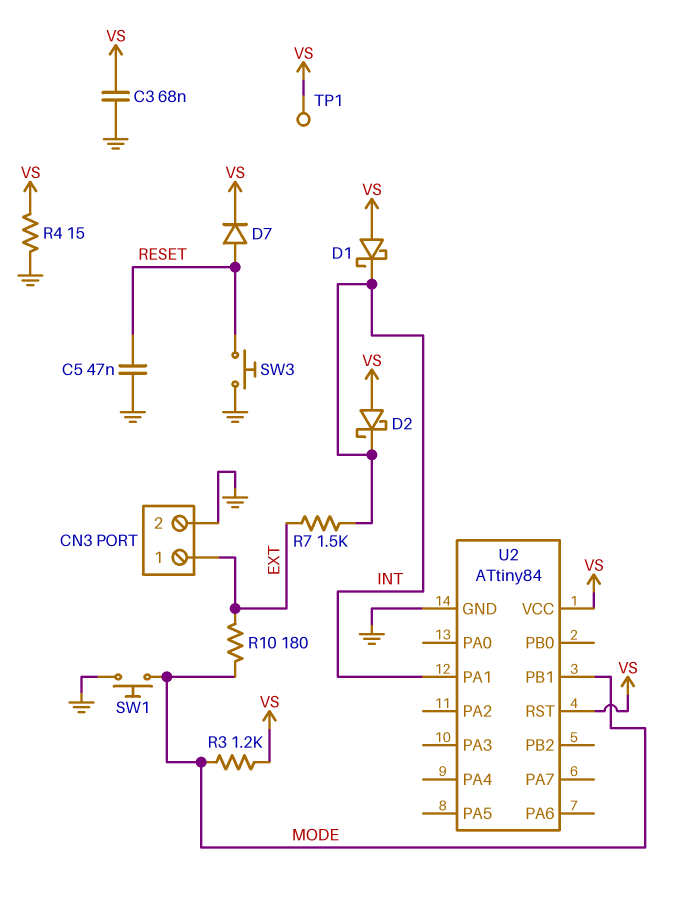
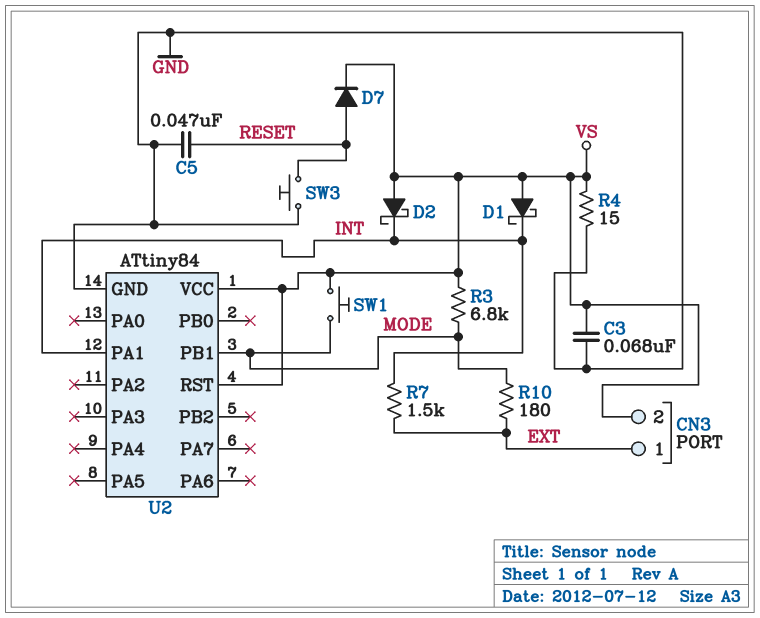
CN3 pin 2: GND -> VS
R3: 1.2k (MODE, VS) -> 6.8k (MODE, VS)
SW1: button (GND, MODE) -> button (MODE, VS)
TP1: test point (VS) -> none

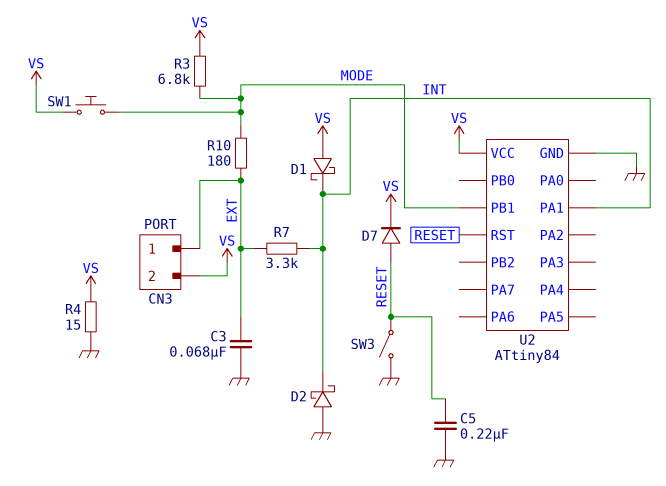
C3: 68nF (GND, VS) -> 68nF (EXT, GND)
C5: 47nF (GND, RESET) -> 220nF (GND, RESET)
D2: schottky (A VS, K INT) -> schottky (A GND, K INT)
R7: 1.5k (EXT, INT) -> 3.3k (EXT, INT)
SW3: button (GND, RESET) -> switch (GND, RESET)
U2 pin RST: VS -> RESET

